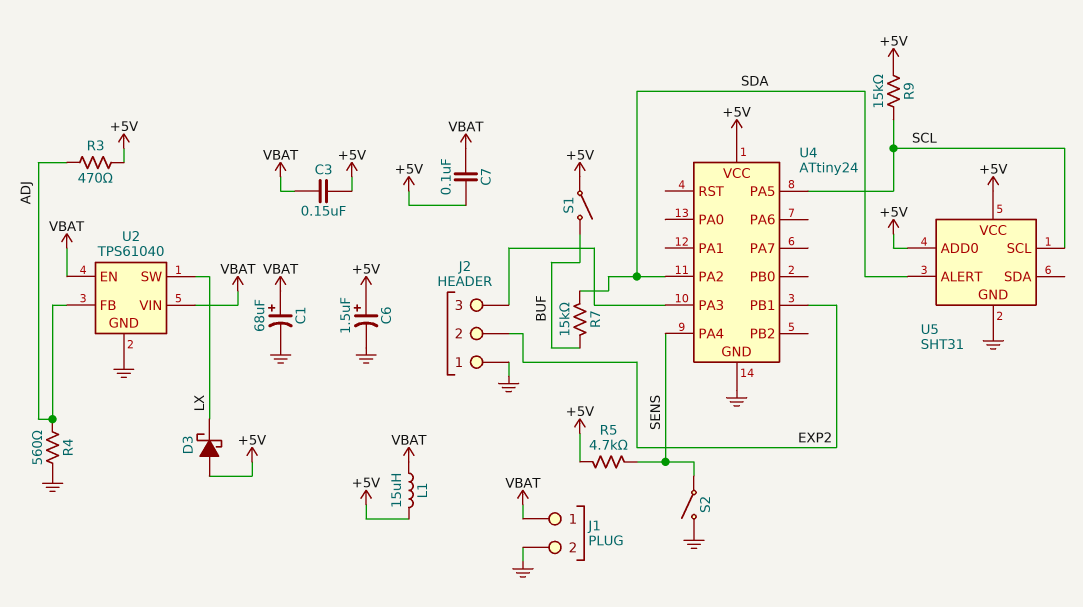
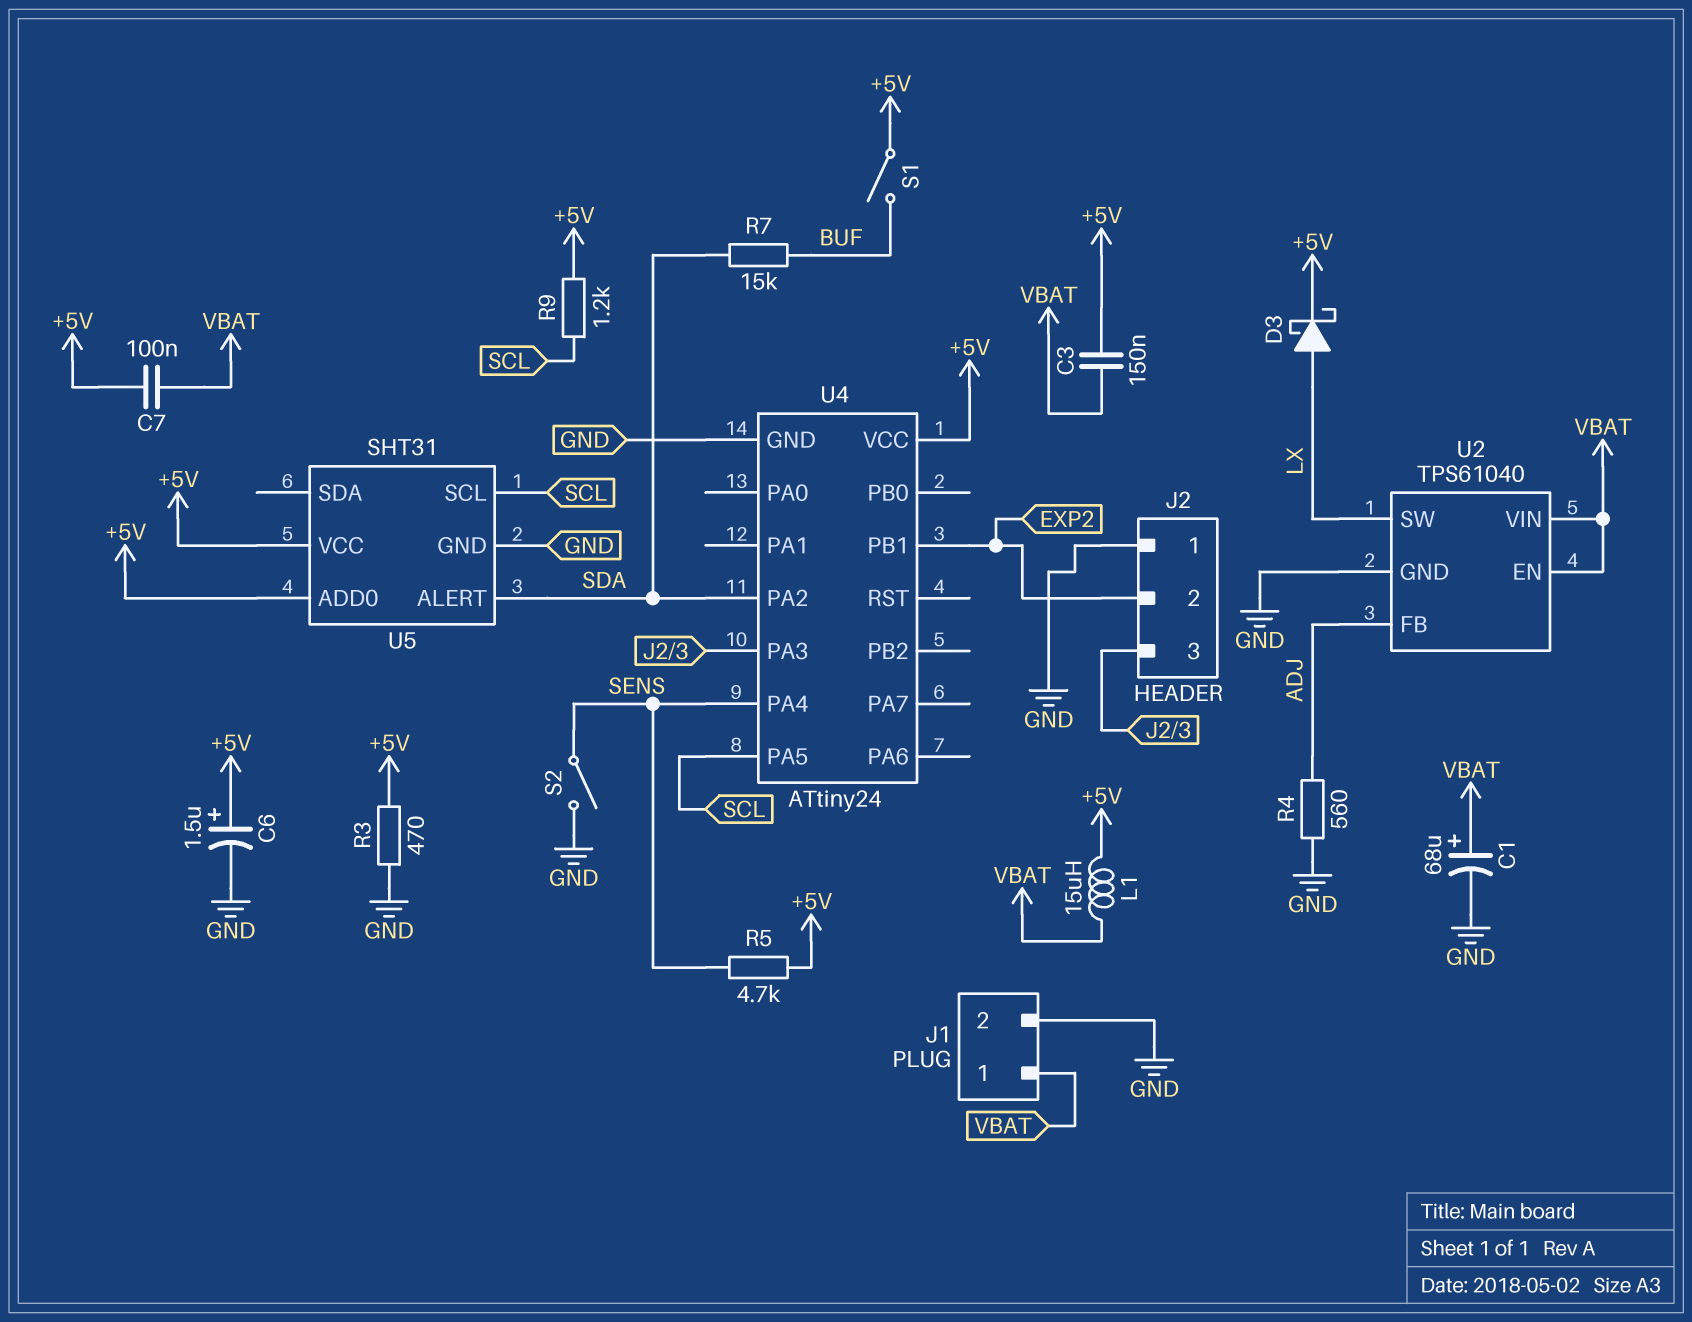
D3: schottky (A +5V, K LX) -> schottky (A LX, K +5V)
R3: 470 (+5V, ADJ) -> 470 (+5V, GND)
R9: 15k (+5V, SCL) -> 1.2k (+5V, SCL)

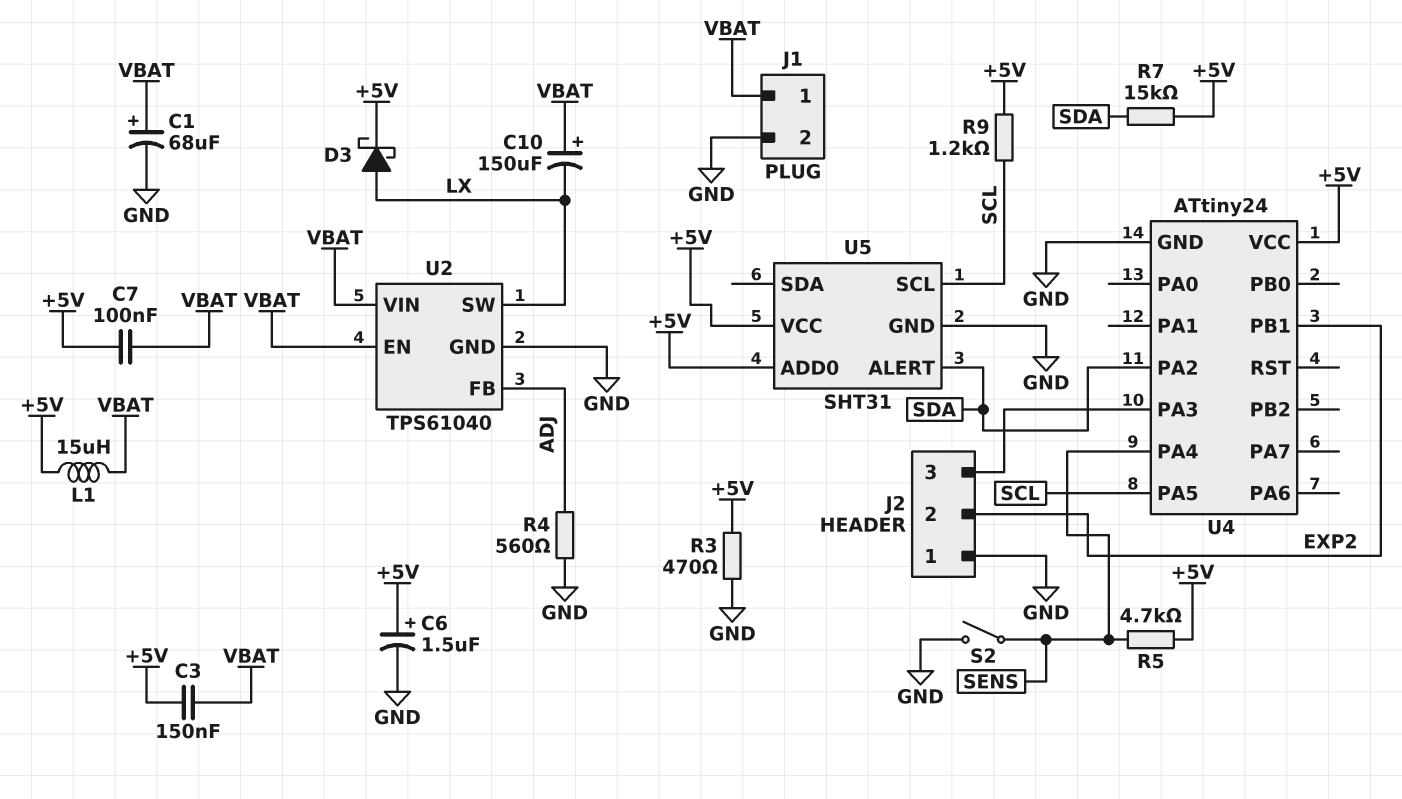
C10: none -> 150uF (plus VBAT, minus LX)
R7: 15k (BUF, SDA) -> 15k (+5V, SDA)
S1: switch (+5V, BUF) -> none

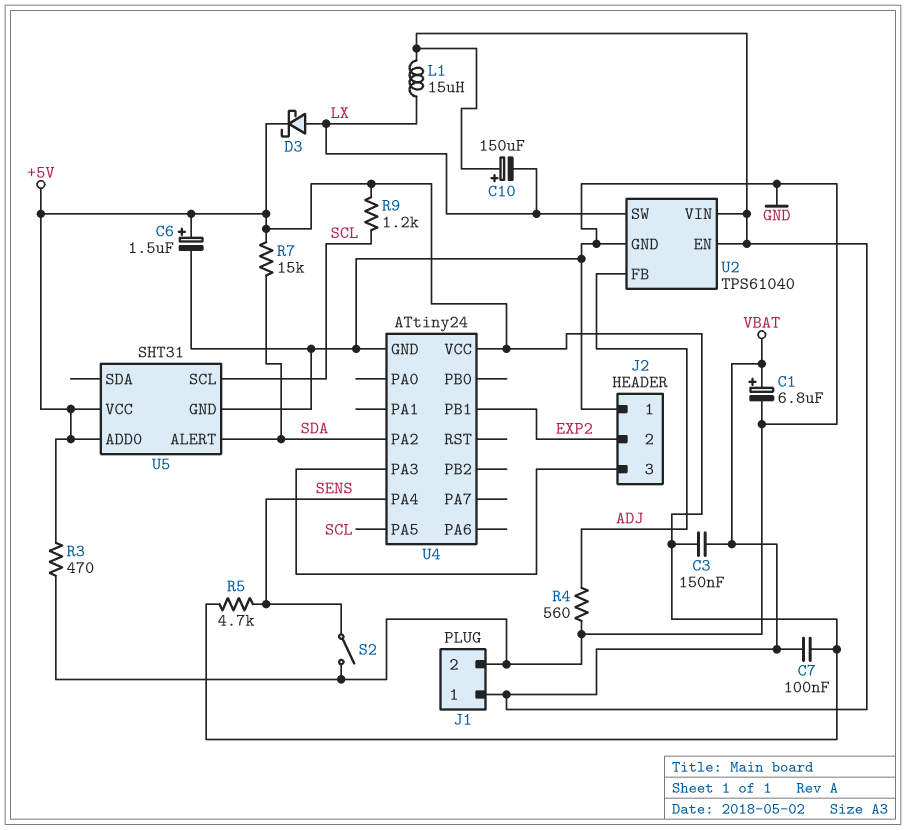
C1: 68uF (plus VBAT, minus GND) -> 6.8uF (plus VBAT, minus GND)
L1: 15uH (+5V, VBAT) -> 15uH (LX, VBAT)

